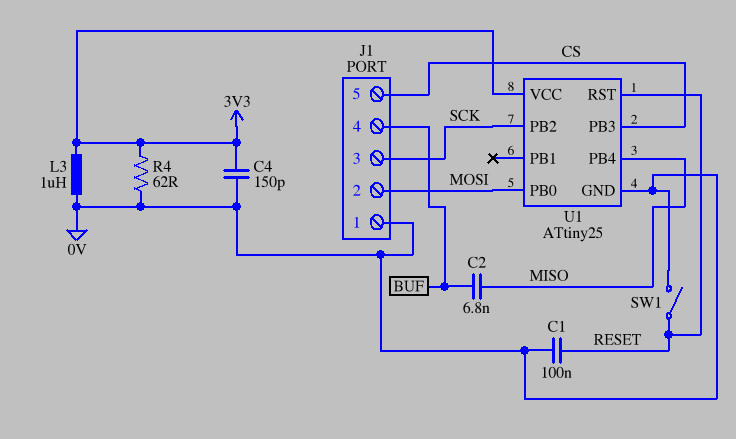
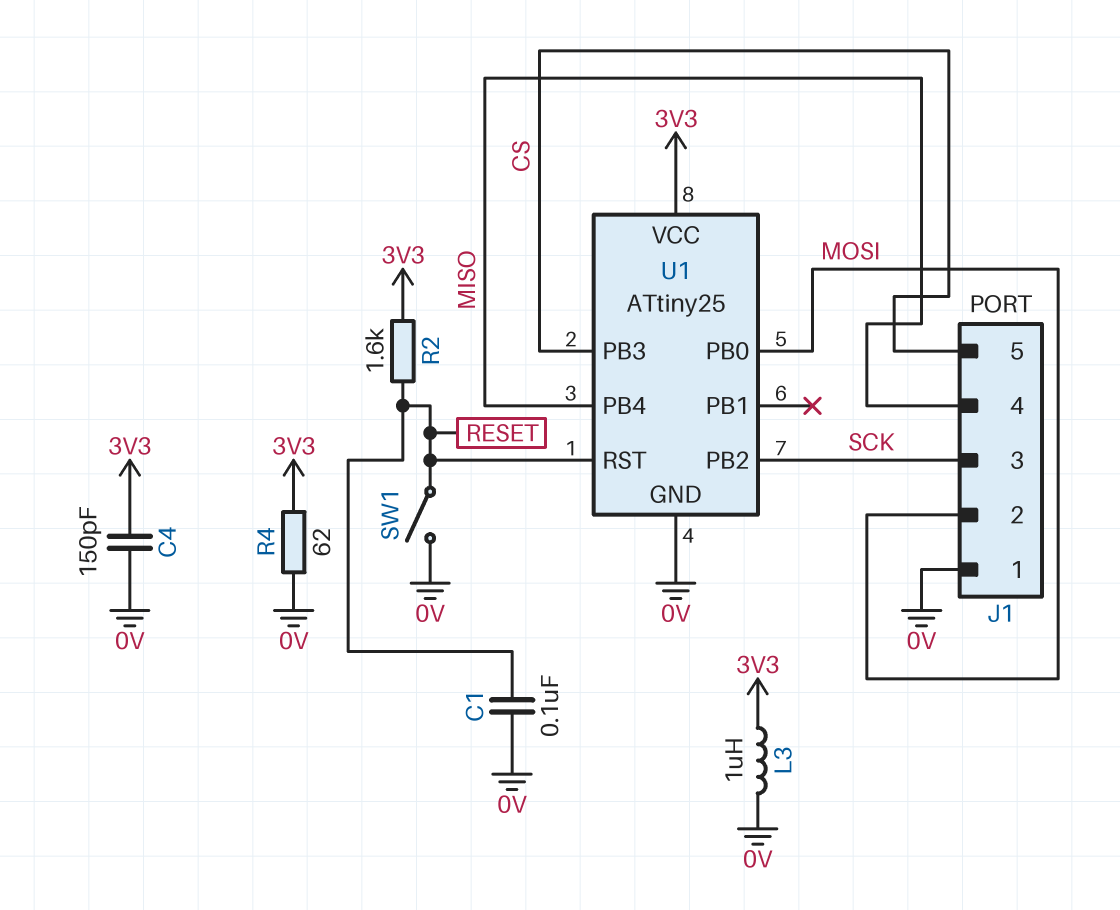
C2: 6.8nF (BUF, MISO) -> none
J1 pin 4: BUF -> MISO
R2: none -> 1.6k (3V3, RESET)

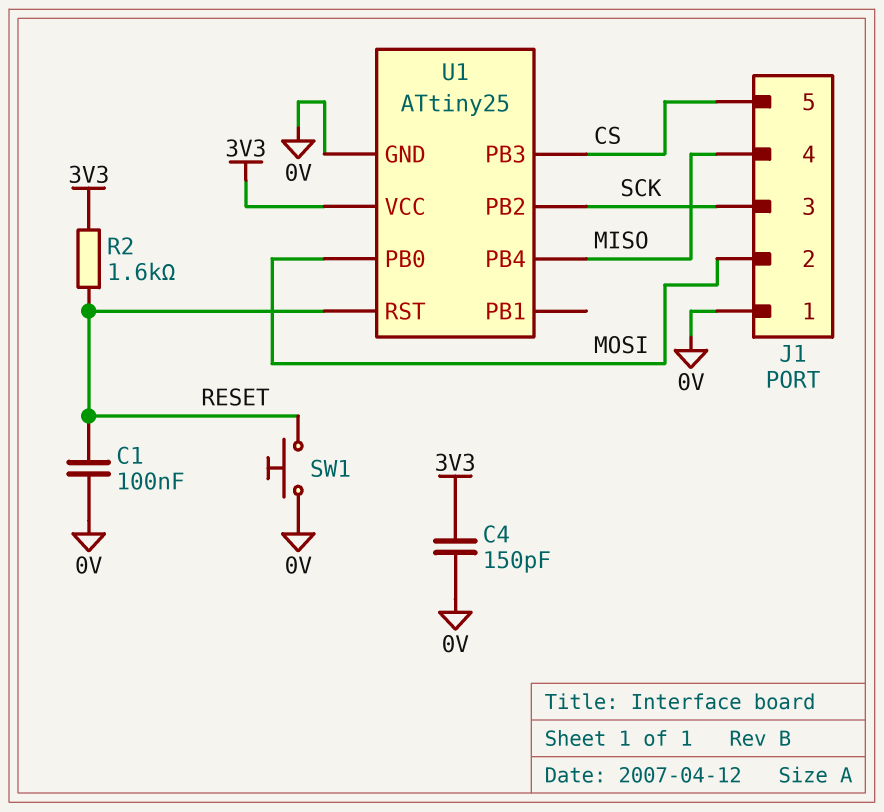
L3: 1uH (0V, 3V3) -> none
R4: 62 (0V, 3V3) -> none
SW1: switch (0V, RESET) -> button (0V, RESET)

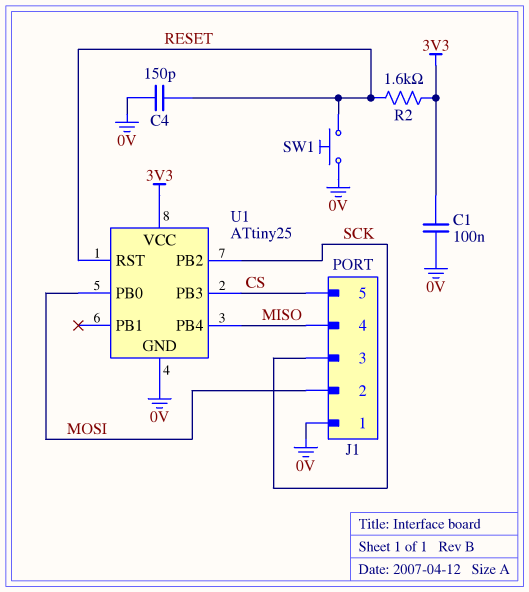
C1: 100nF (0V, RESET) -> 100nF (0V, 3V3)
C4: 150pF (0V, 3V3) -> 150pF (0V, RESET)

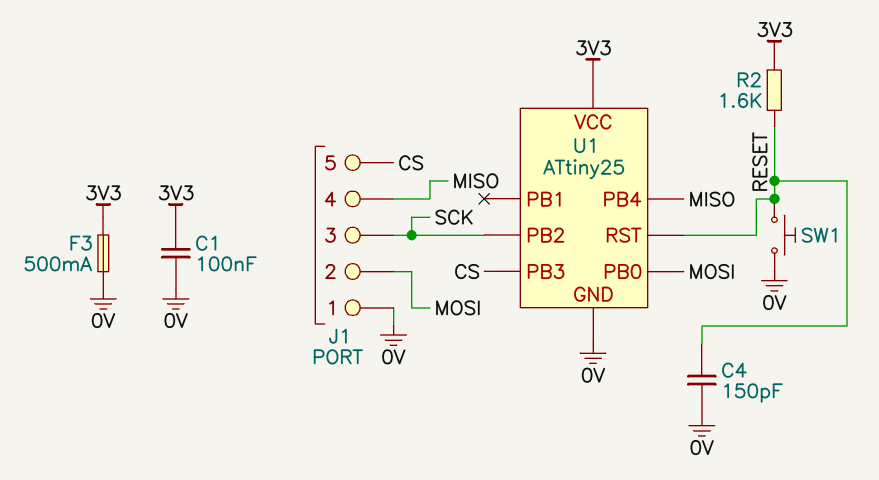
F3: none -> 500mA (0V, 3V3)

